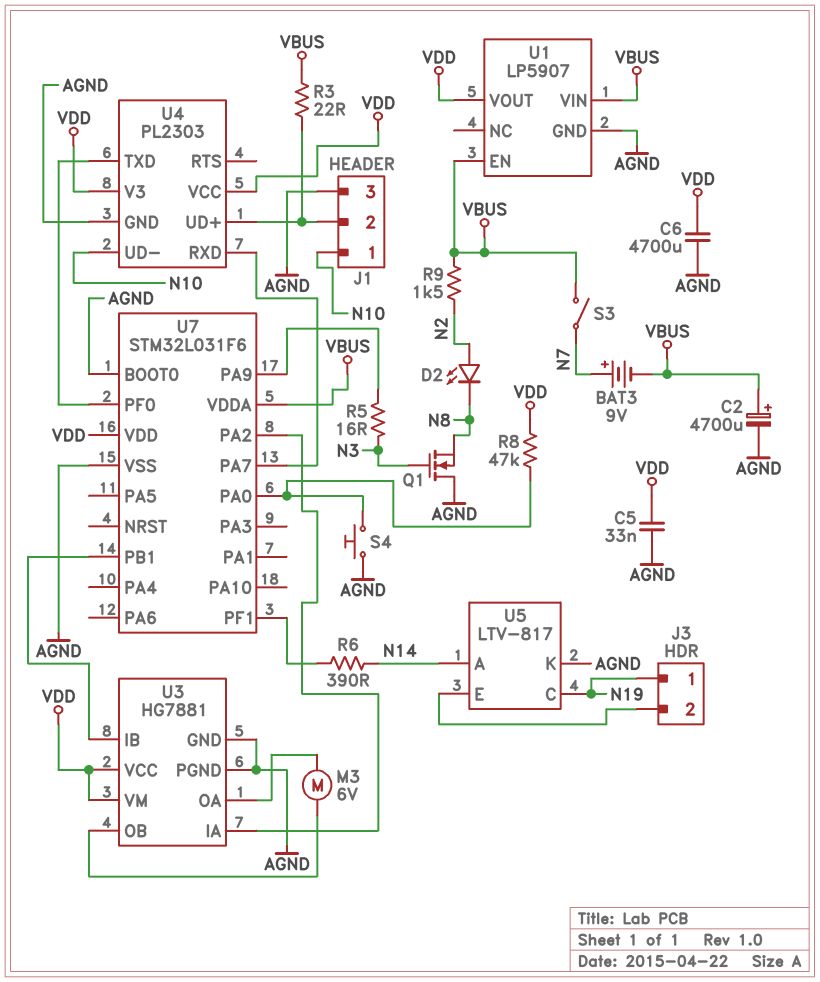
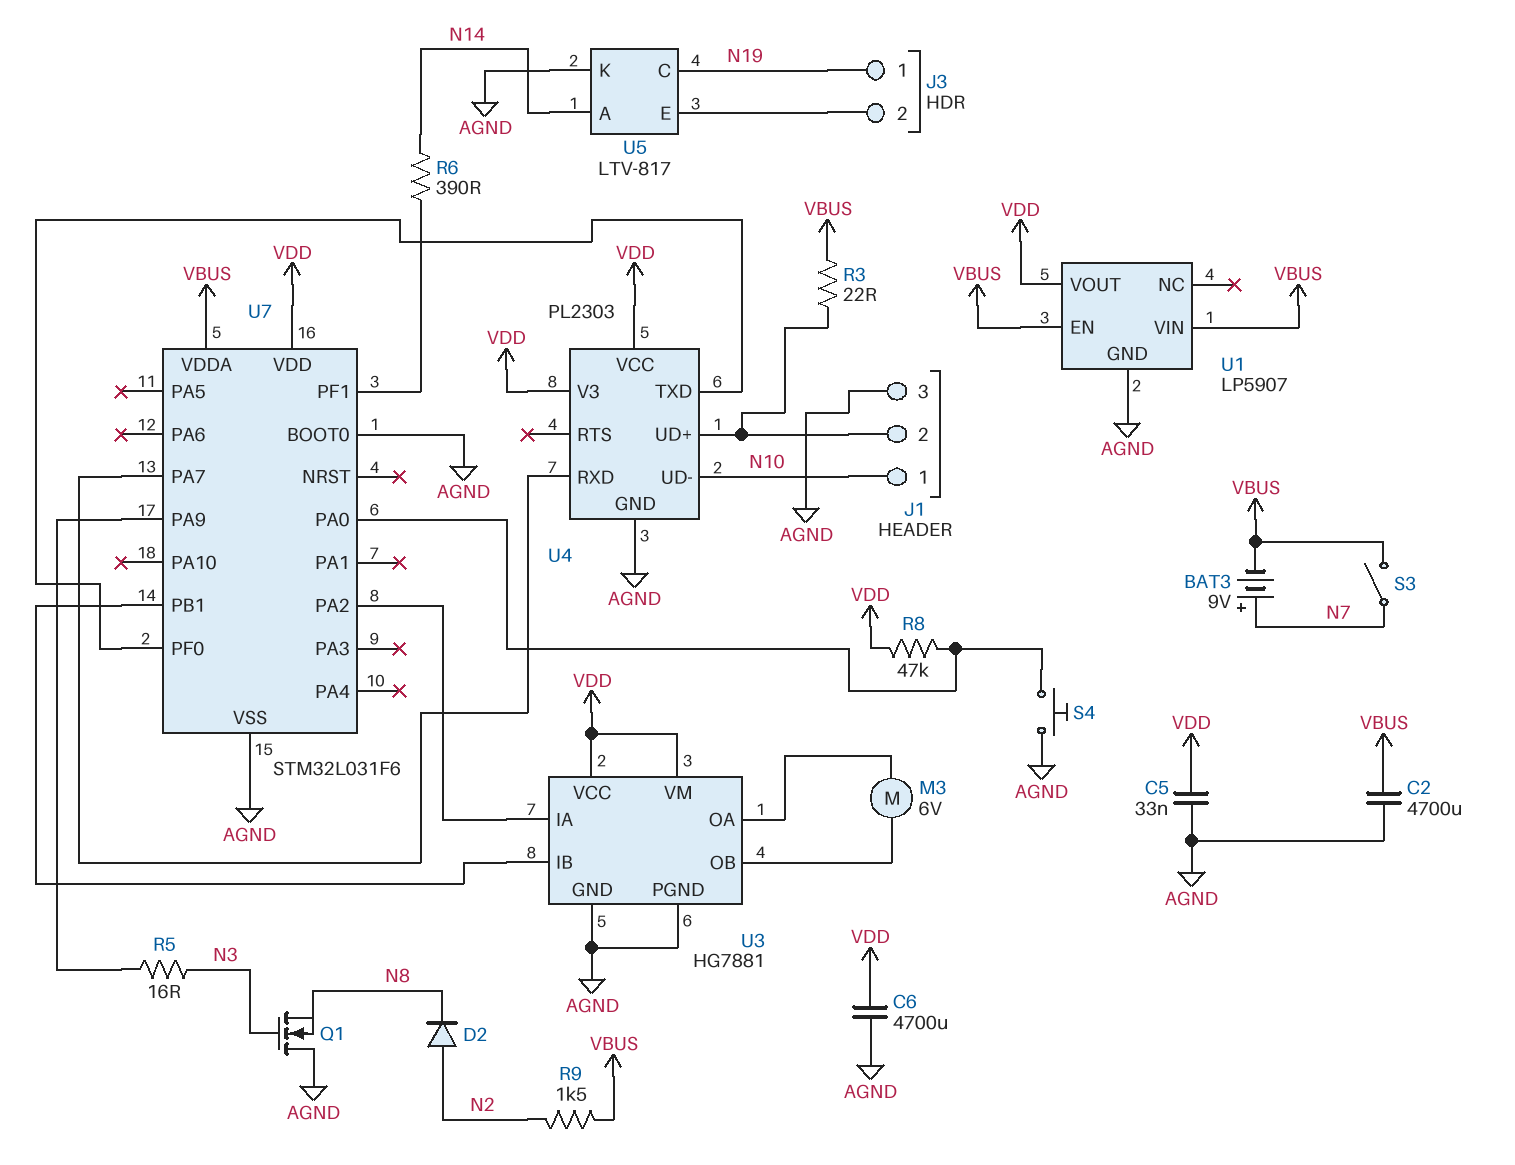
C2: 4700uF (plus VBUS, minus AGND) -> 4700uF (AGND, VBUS)
D2: LED (A N2, K N8) -> diode (A N2, K N8)

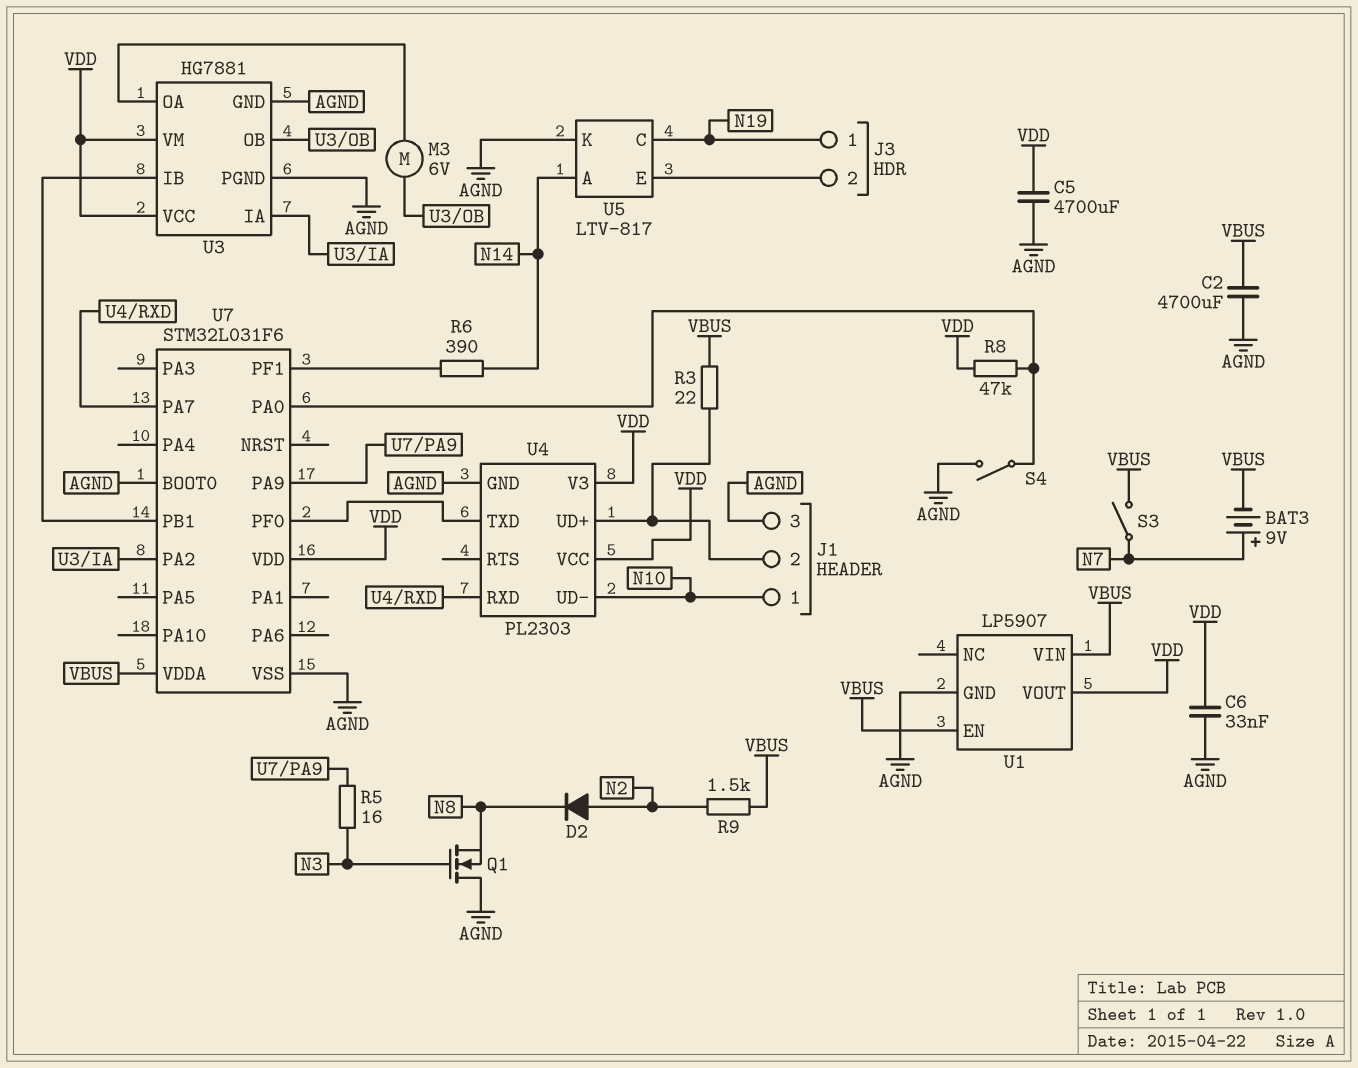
C5: 33nF (AGND, VDD) -> 4700uF (AGND, VDD)
C6: 4700uF (AGND, VDD) -> 33nF (AGND, VDD)
S4: button (AGND, U7/PA0) -> switch (AGND, U7/PA0)

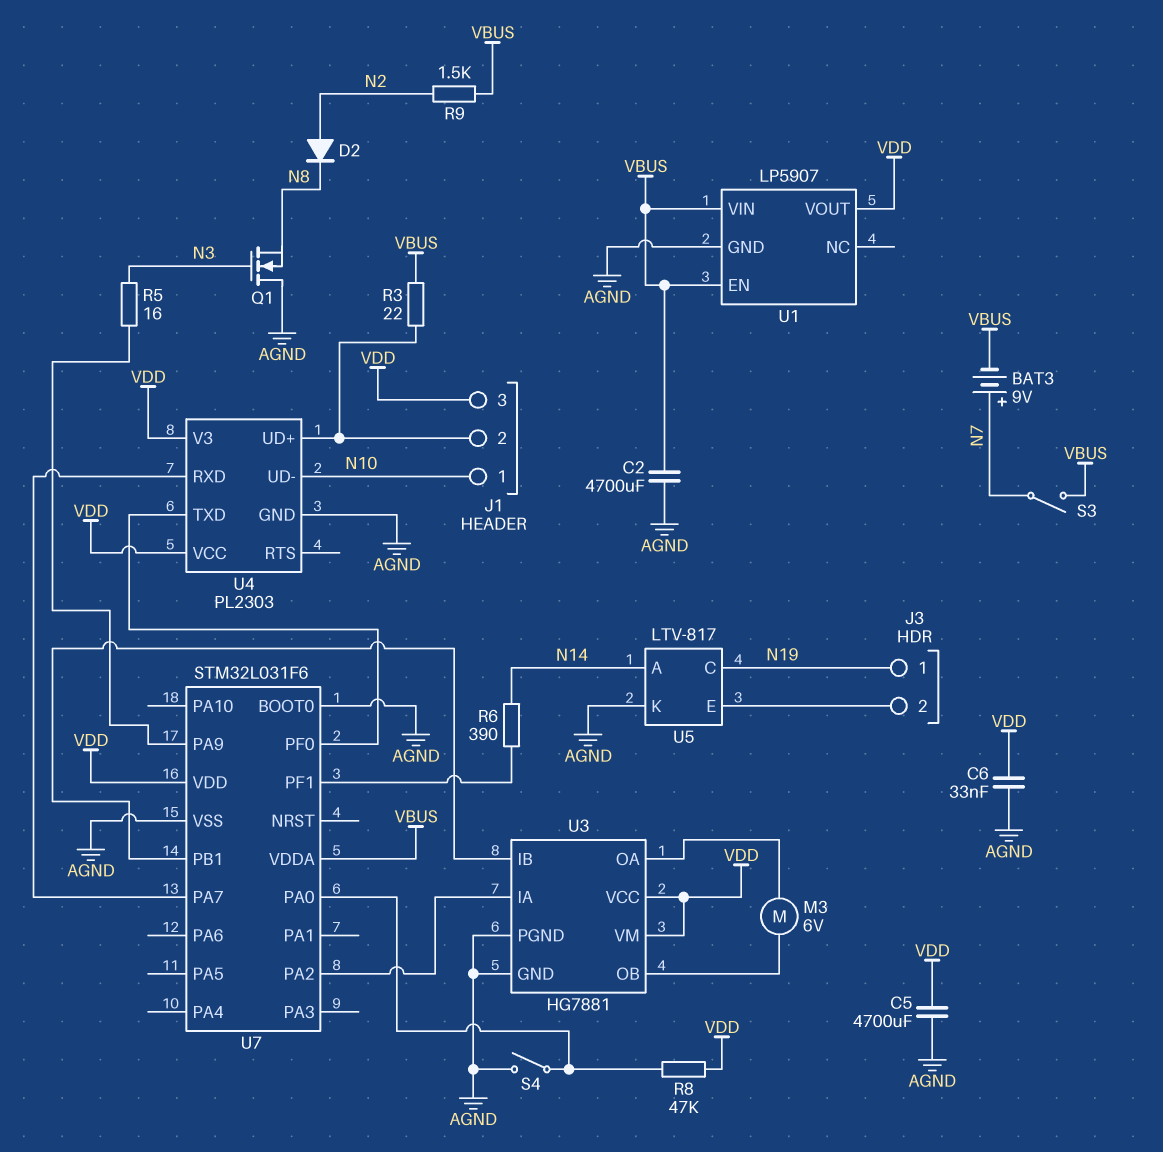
J1 pin 3: AGND -> VDD

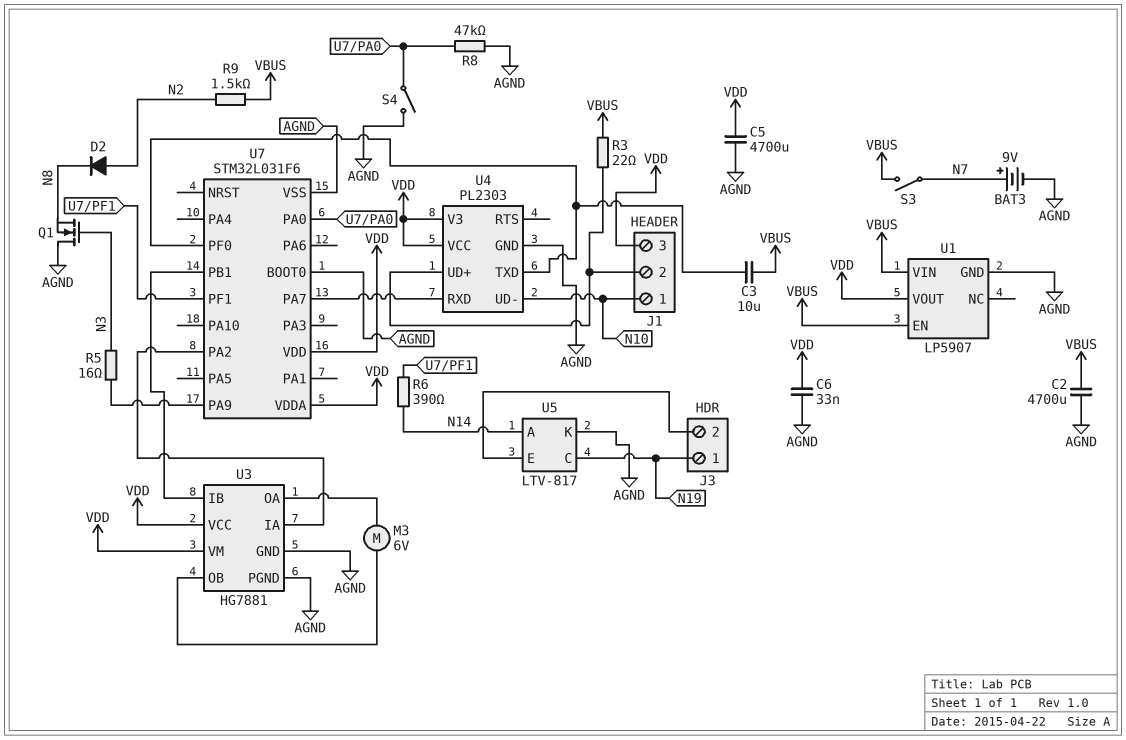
BAT3: 9V (plus N7, minus VBUS) -> 9V (plus N7, minus AGND)
C3: none -> 10uF (U4/TXD, VBUS)
R8: 47k (U7/PA0, VDD) -> 47k (AGND, U7/PA0)
U7 pin VDDA: VBUS -> VDD

